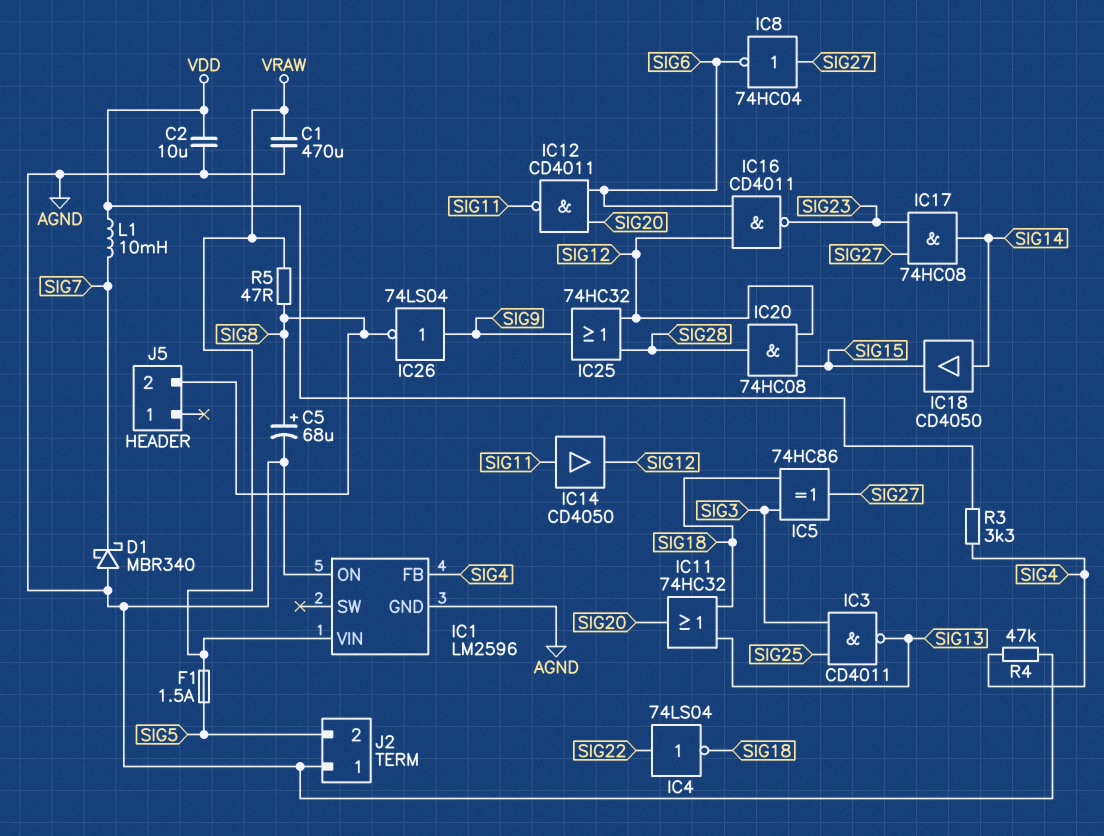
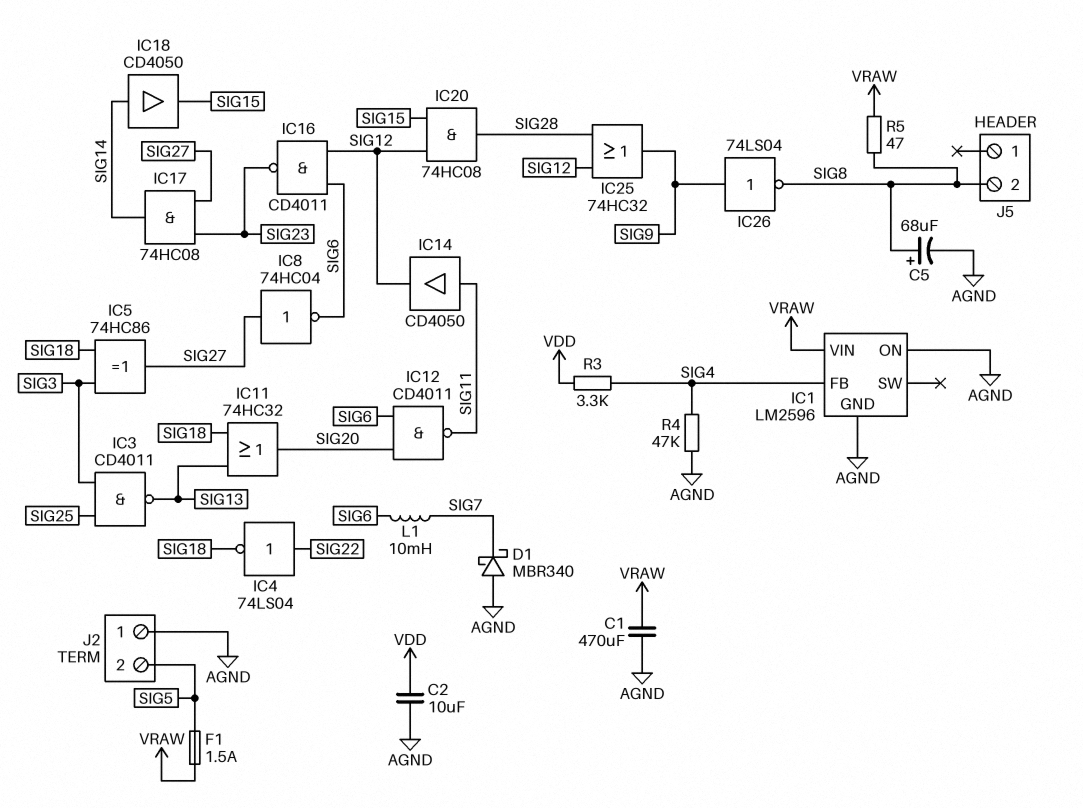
L1: 10mH (SIG7, VDD) -> 10mH (SIG6, SIG7)

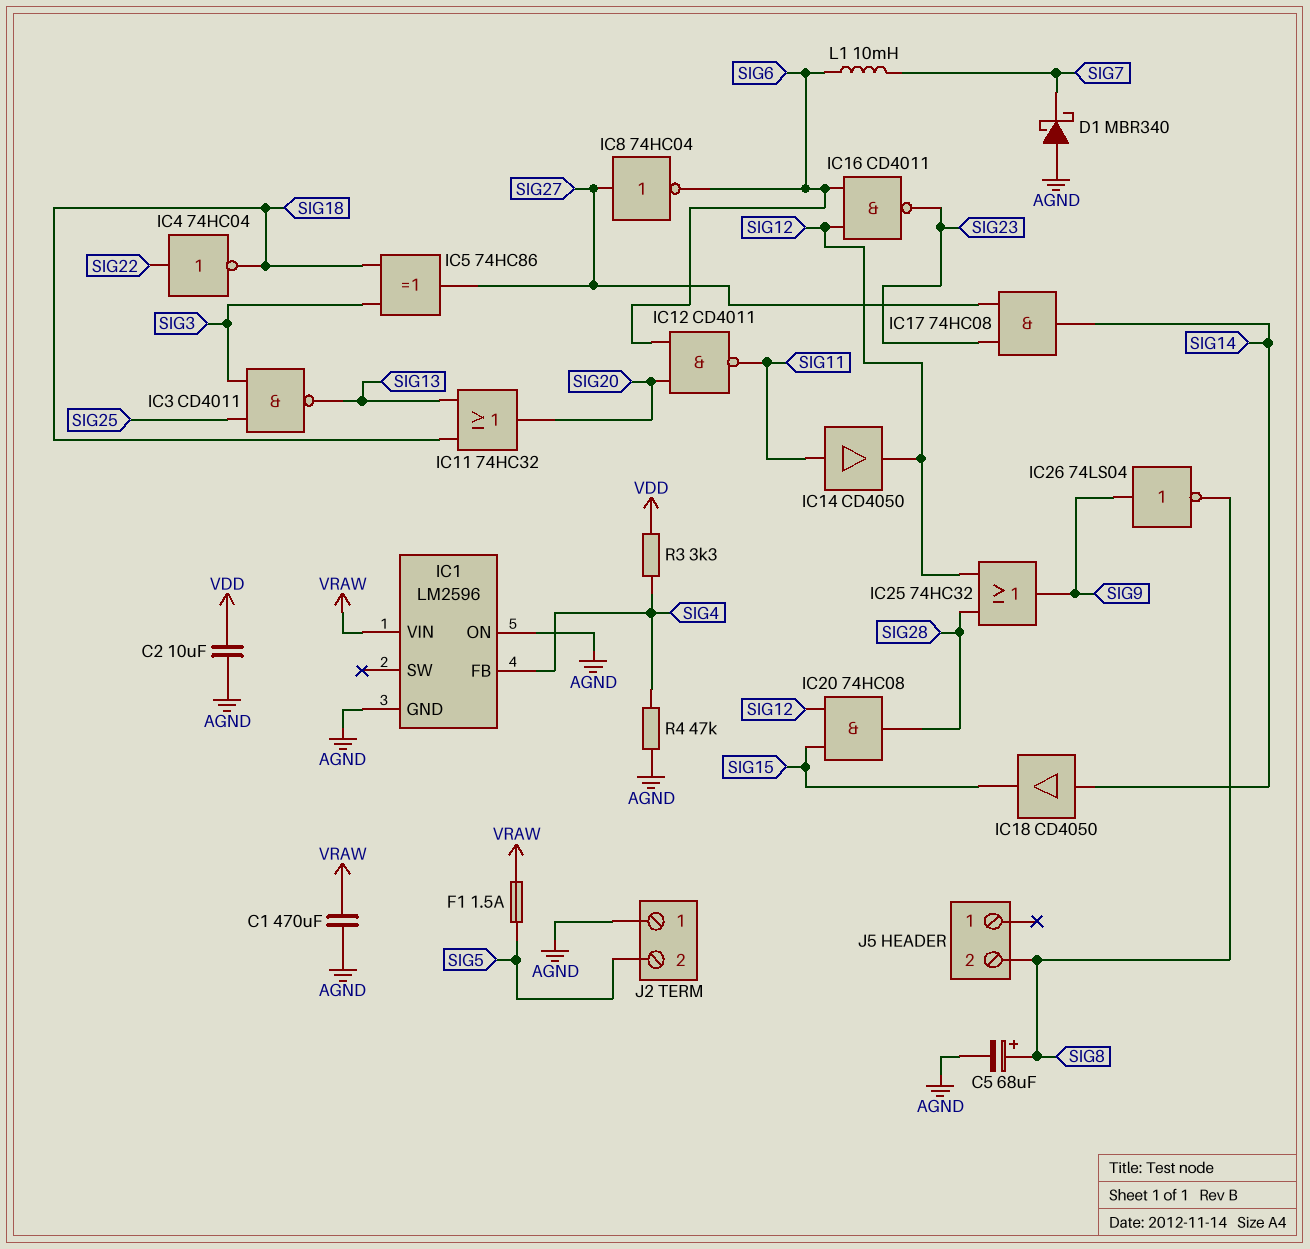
IC4: NOT 74LS04 (in SIG22, out SIG18) -> NOT 74HC04 (in SIG22, out SIG18)
R5: 47 (SIG8, VRAW) -> none

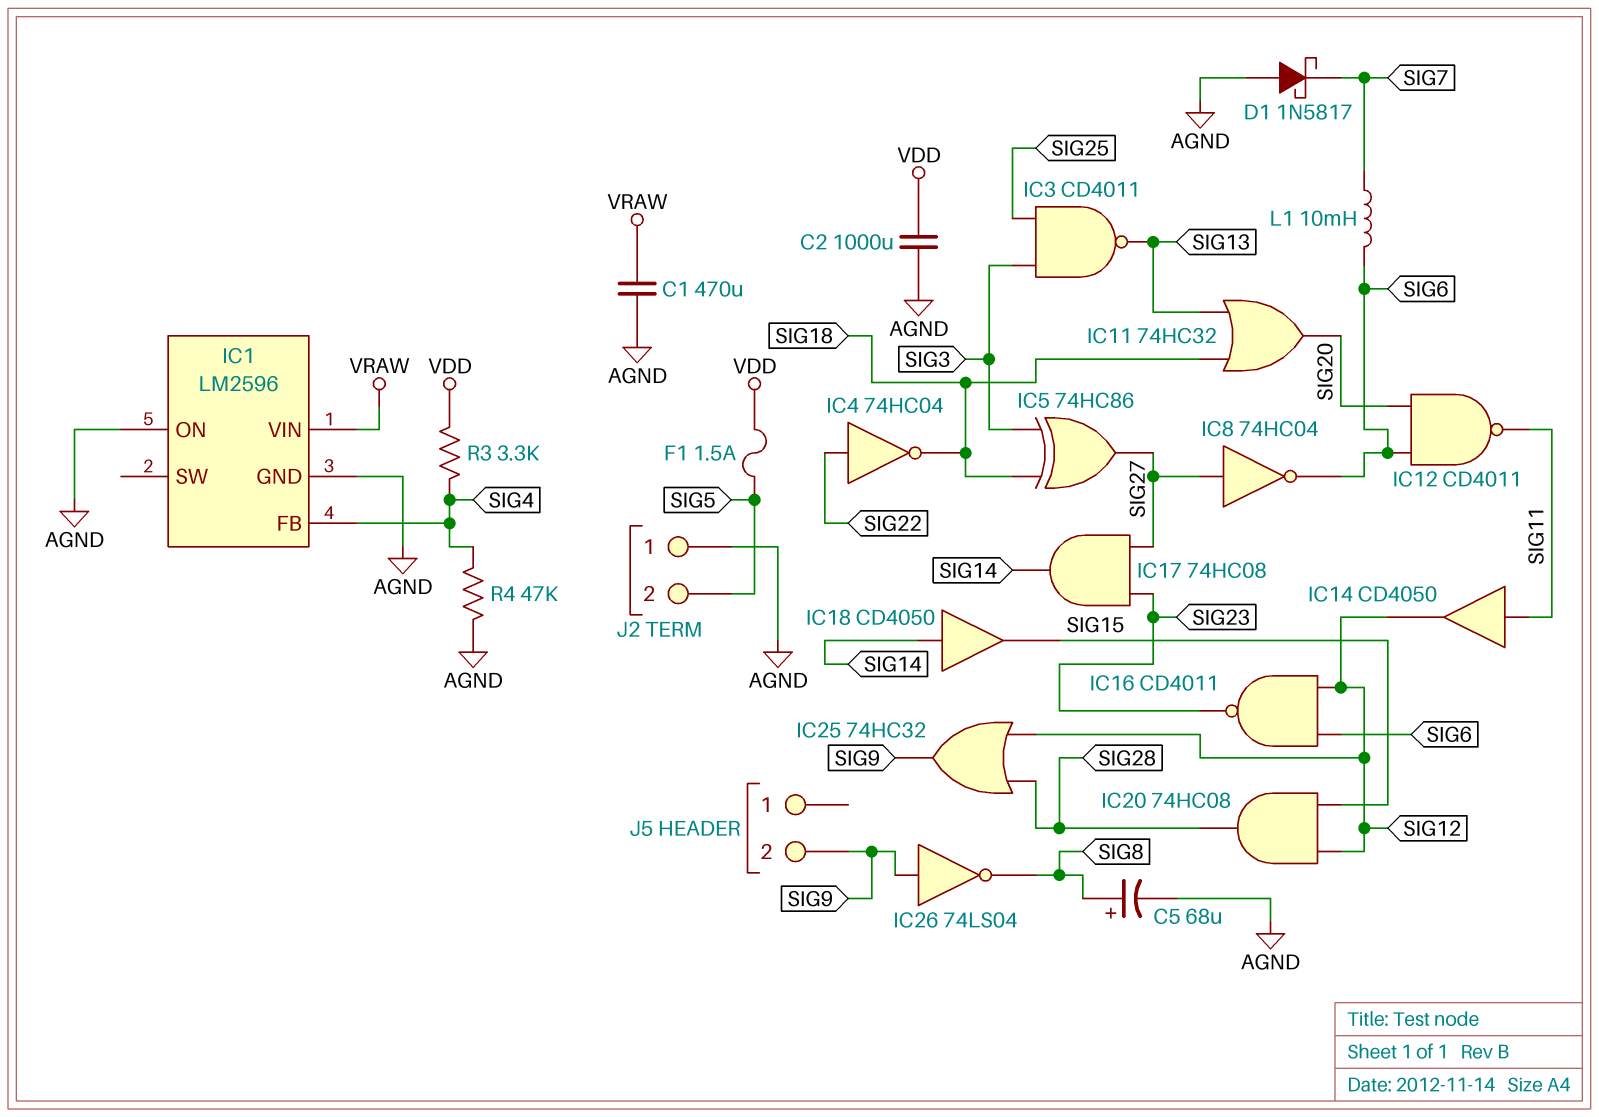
C2: 10uF (AGND, VDD) -> 1000uF (AGND, VDD)
D1: schottky MBR340 (A AGND, K SIG7) -> schottky 1N5817 (A AGND, K SIG7)
F1: 1.5A (SIG5, VRAW) -> 1.5A (SIG5, VDD)
J5 pin 2: SIG8 -> SIG9

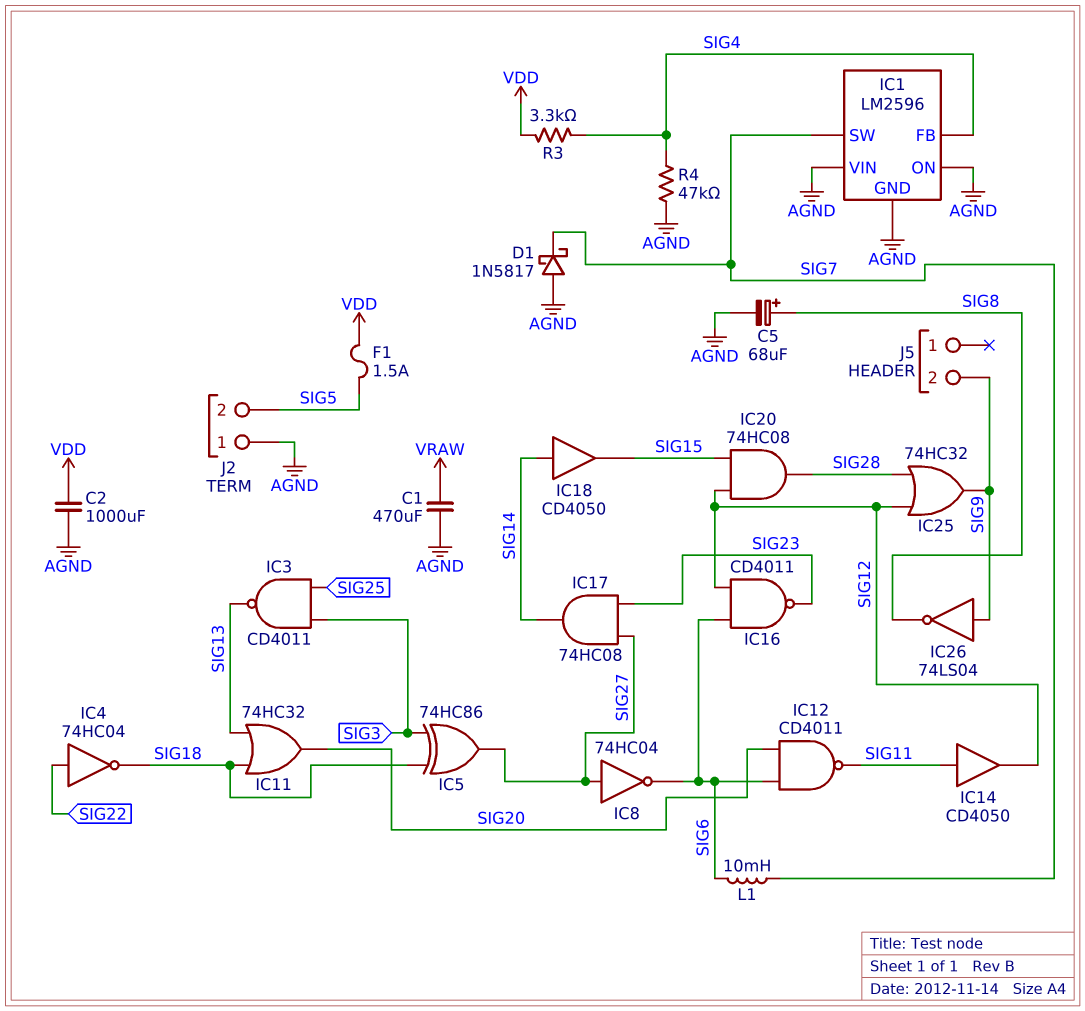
IC1 pin SW: none -> SIG7
IC1 pin VIN: VRAW -> AGND

